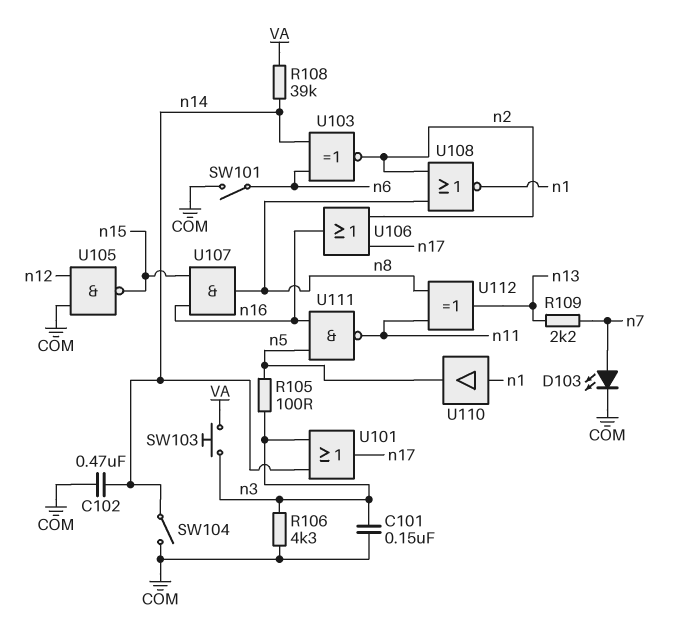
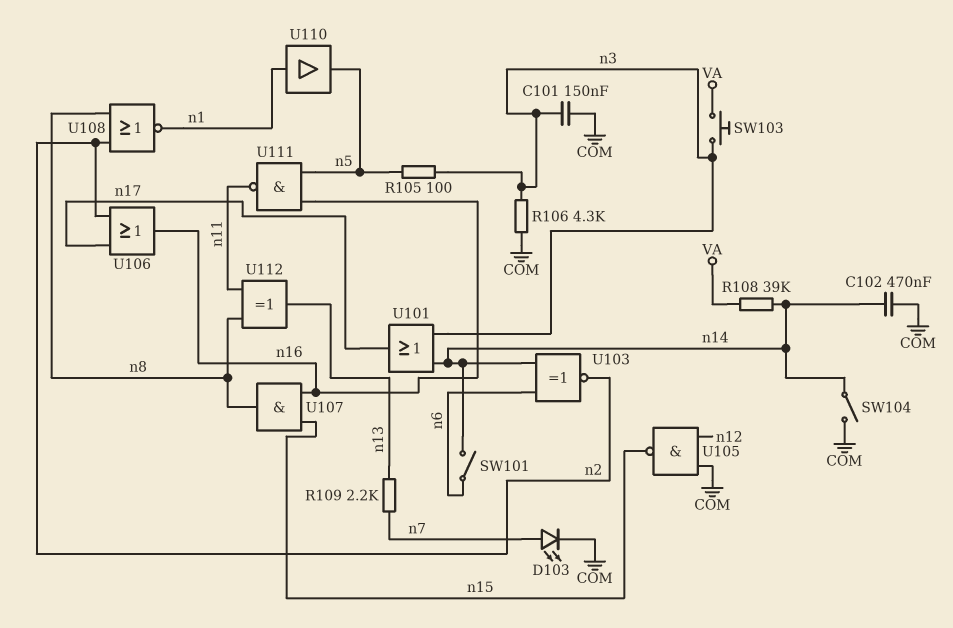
SW101: switch (COM, n6) -> switch (n6, n14)

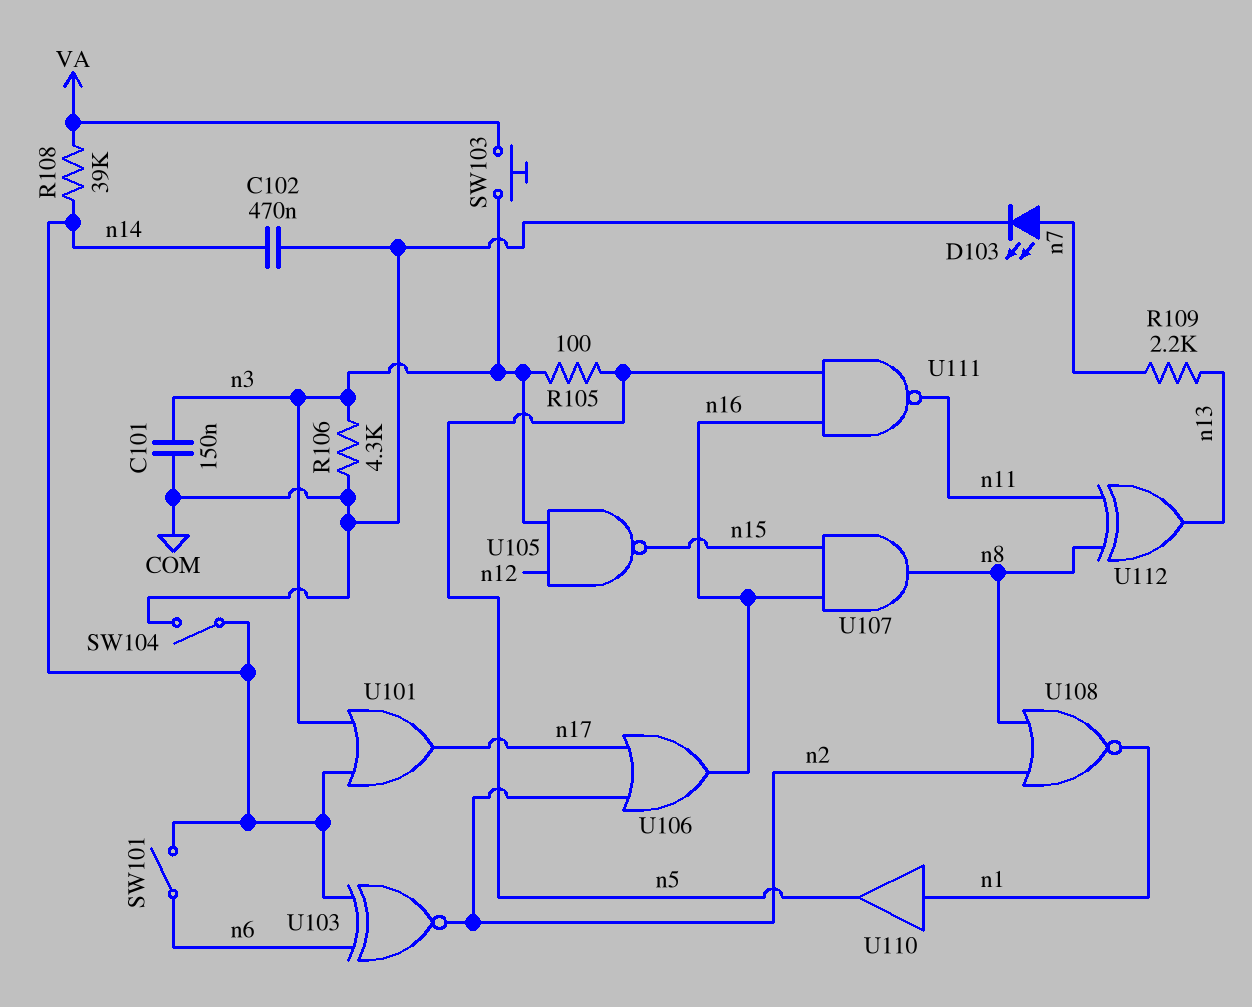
U105: NAND (in COM, in n12, out n15) -> NAND (in n3, in n12, out n15)

